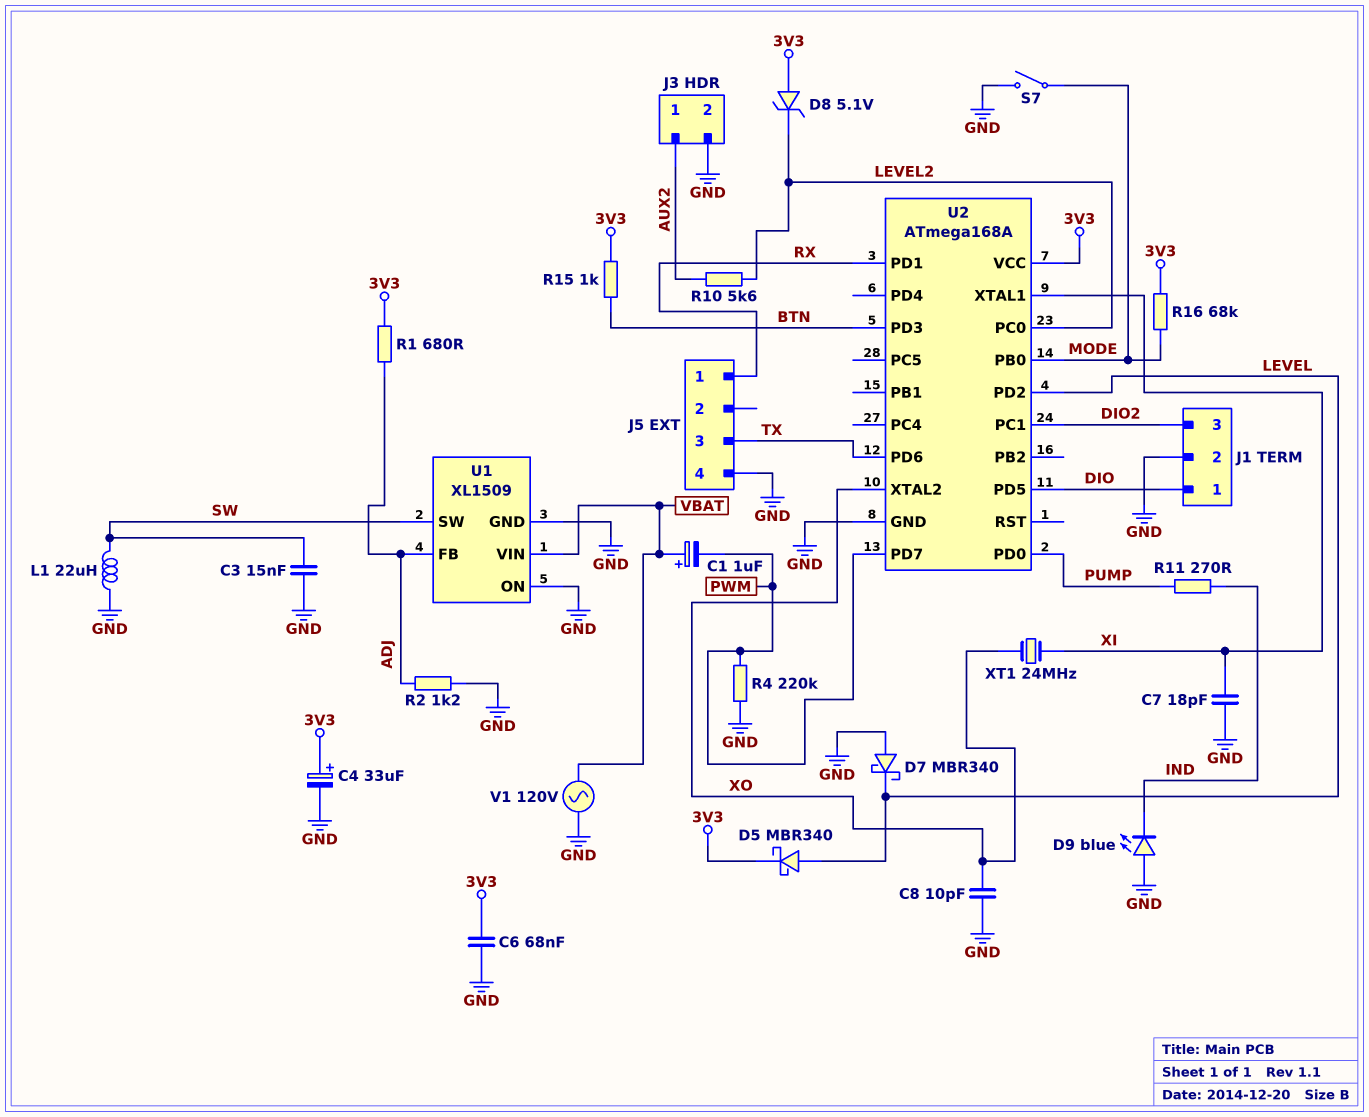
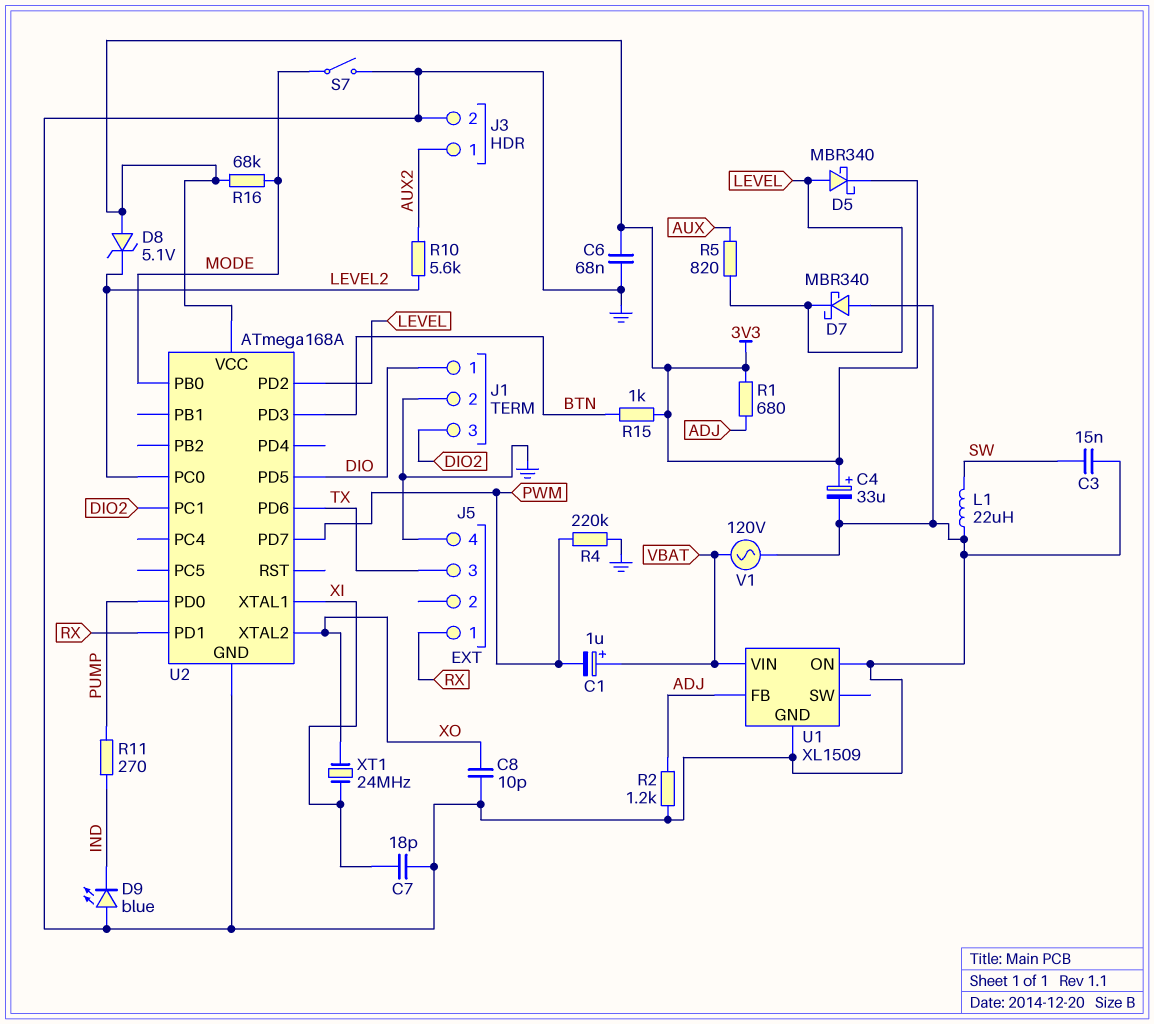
R5: none -> 820 (AUX, LEVEL)
U1 pin SW: SW -> none

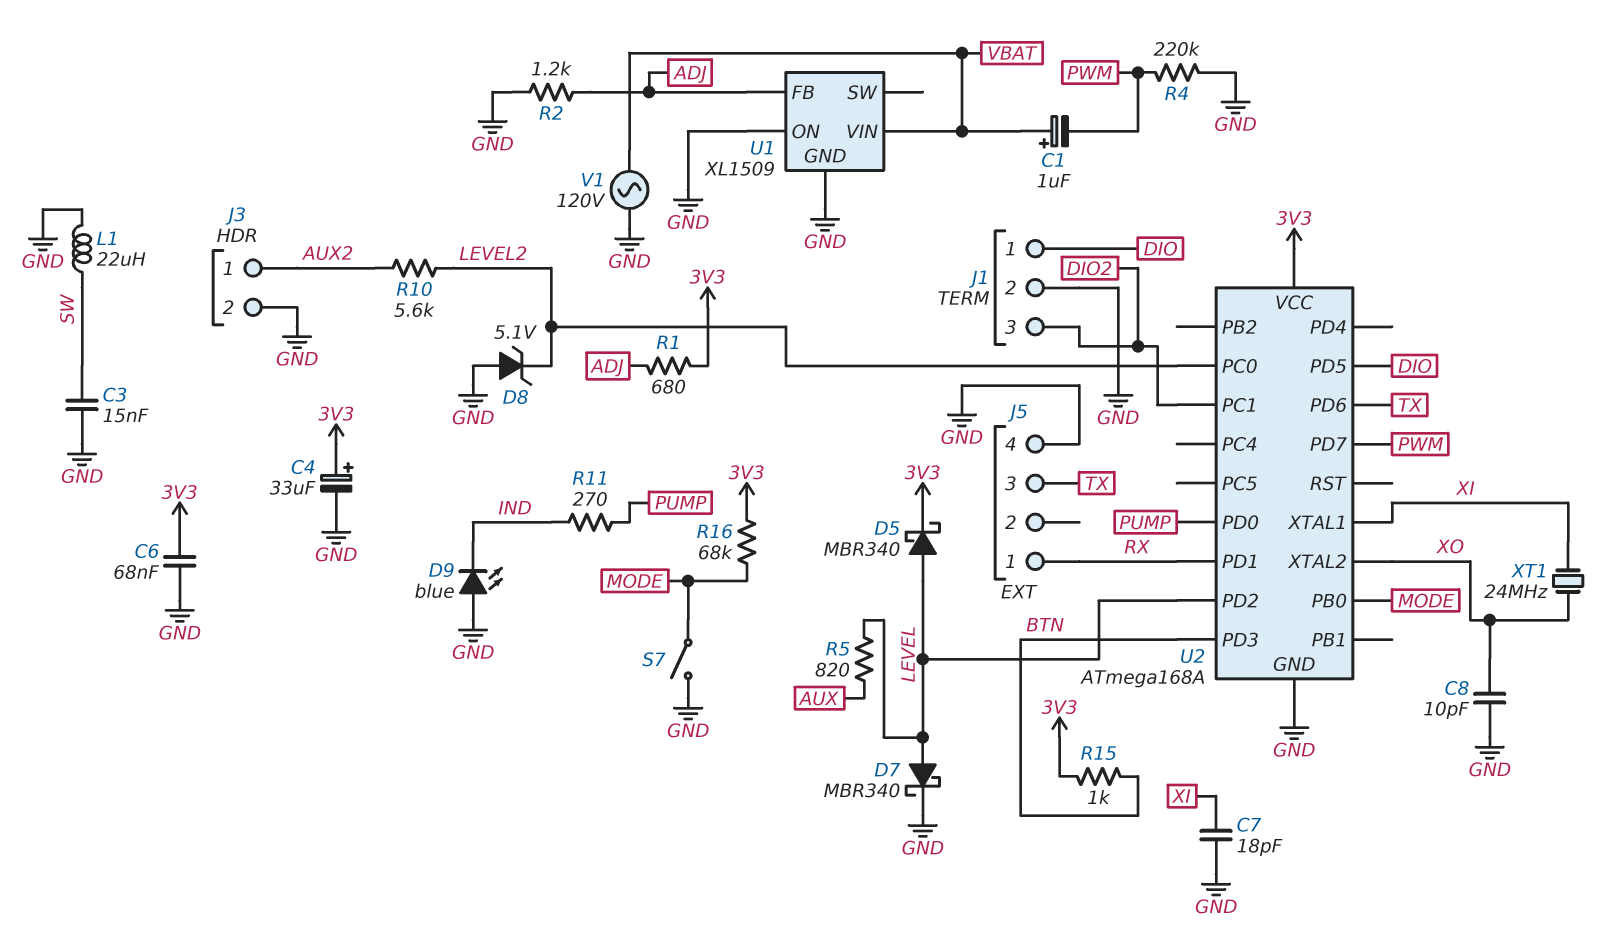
D7: schottky MBR340 (A GND, K LEVEL) -> schottky MBR340 (A LEVEL, K GND)
D8: zener 5.1V (A 3V3, K LEVEL2) -> zener 5.1V (A GND, K LEVEL2)

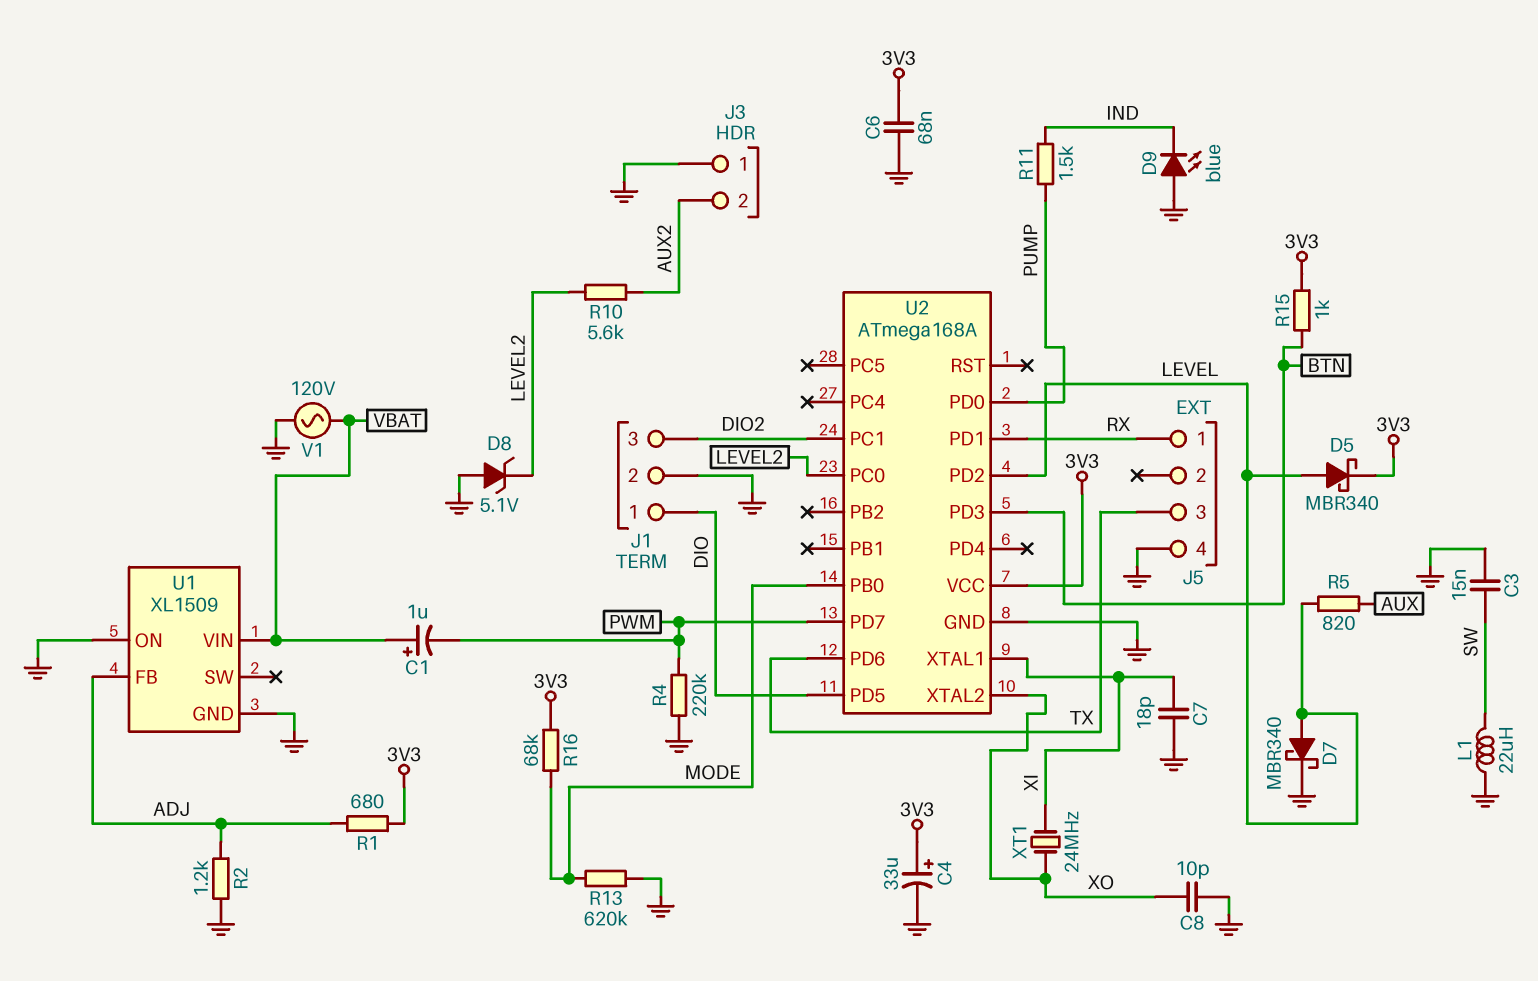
J3 pin 1: AUX2 -> GND
J3 pin 2: GND -> AUX2
R11: 270 (IND, PUMP) -> 1.5k (IND, PUMP)
R13: none -> 620k (GND, MODE)
S7: switch (GND, MODE) -> none

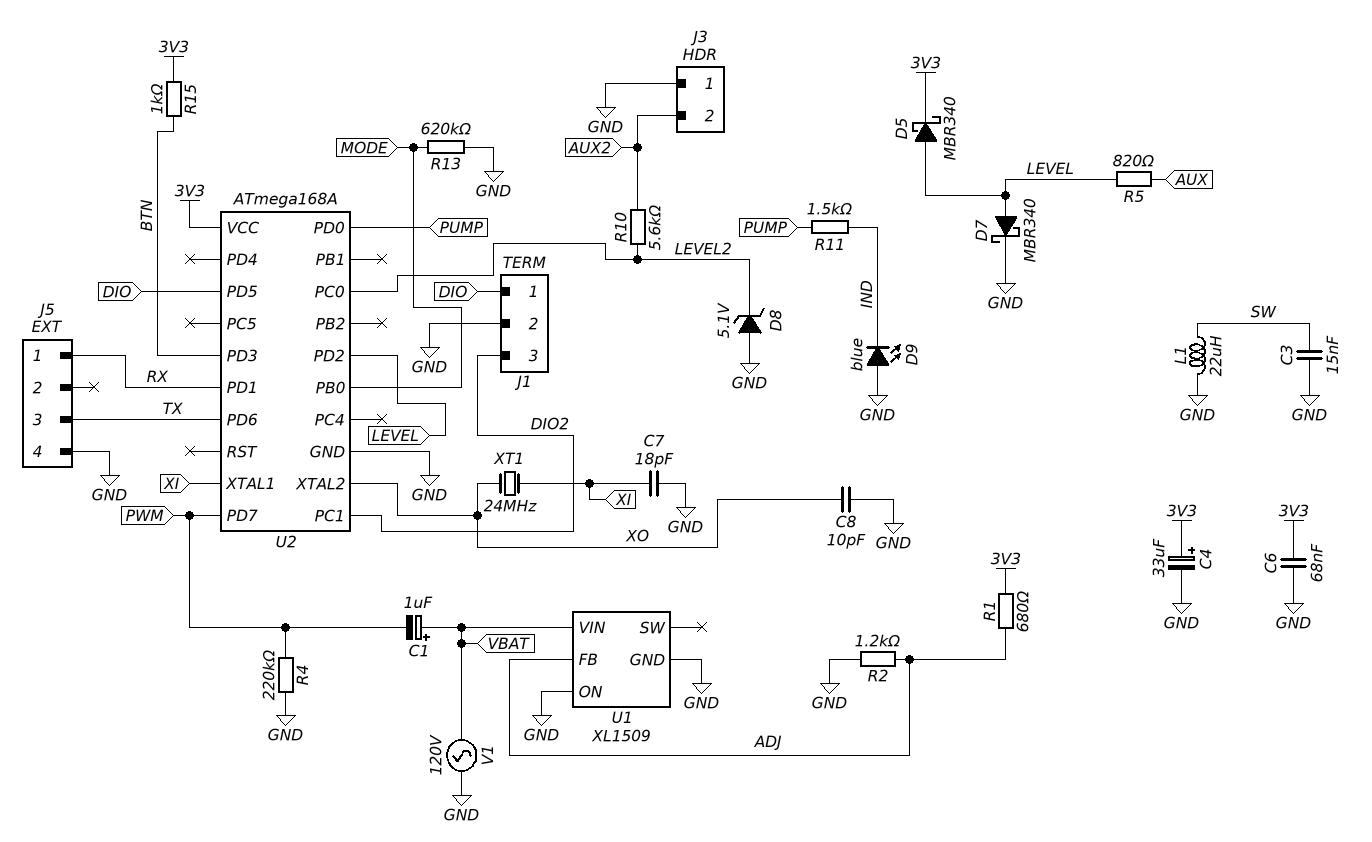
R16: 68k (3V3, MODE) -> none

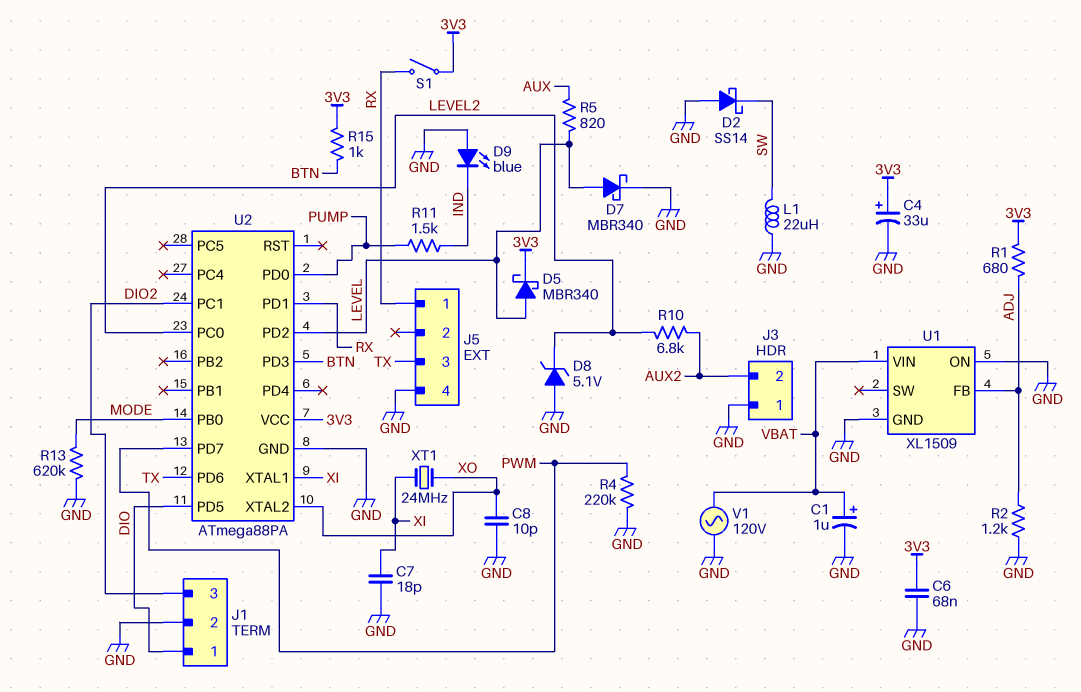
C1: 1uF (plus VBAT, minus PWM) -> 1uF (plus VBAT, minus GND)
C3: 15nF (GND, SW) -> none
D2: none -> schottky SS14 (A GND, K SW)
R10: 5.6k (AUX2, LEVEL2) -> 6.8k (AUX2, LEVEL2)
S1: none -> switch (3V3, RX)
U2: ATmega168A -> ATmega88PA

